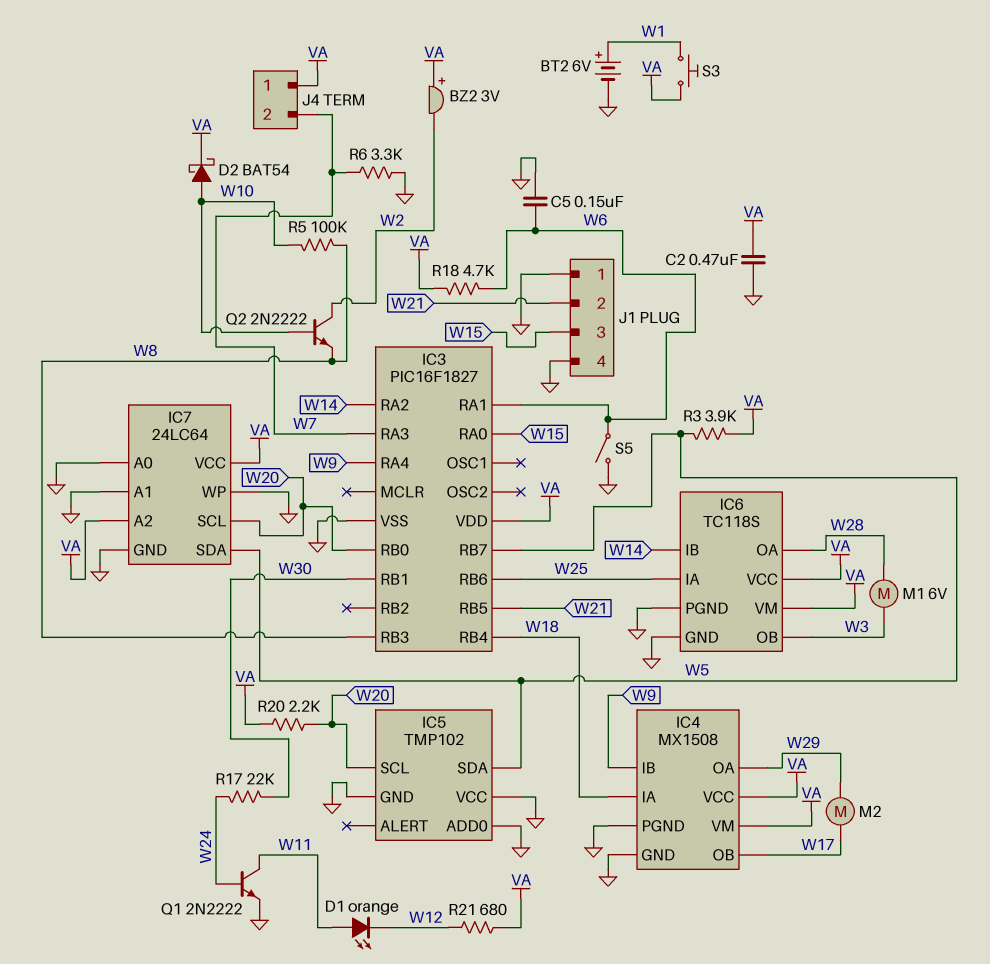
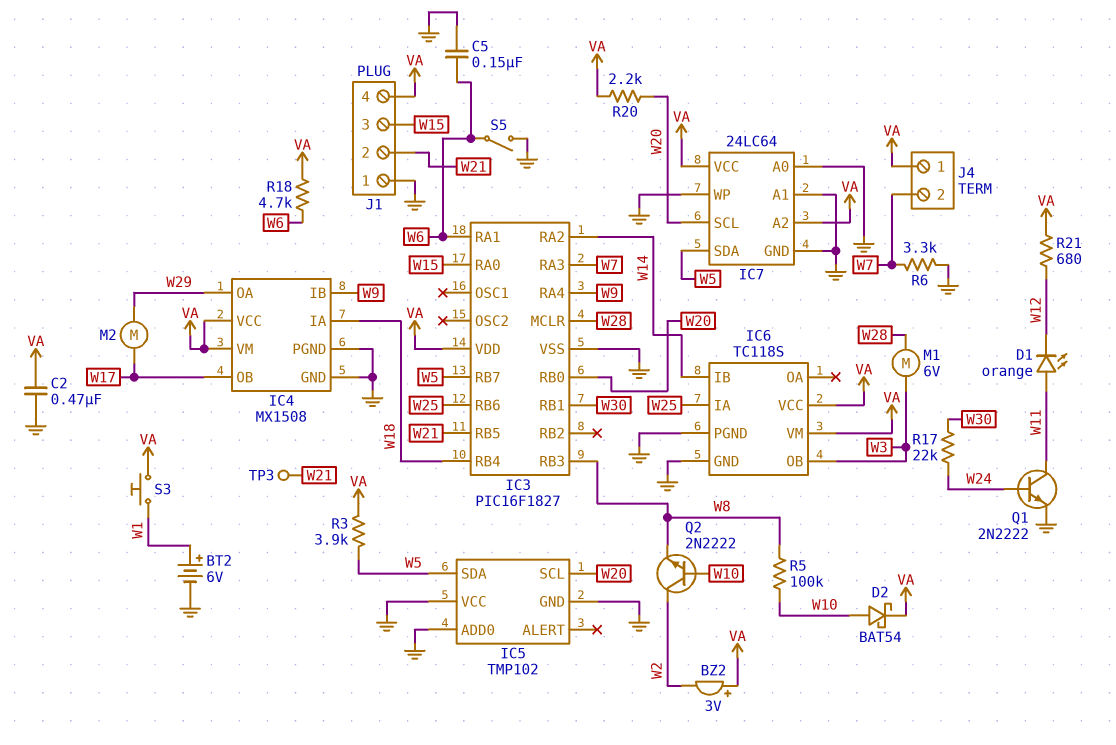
IC3 pin MCLR: none -> W28
IC6 pin OA: W28 -> none
J1 pin 4: GND -> VA
TP3: none -> test point (W21)

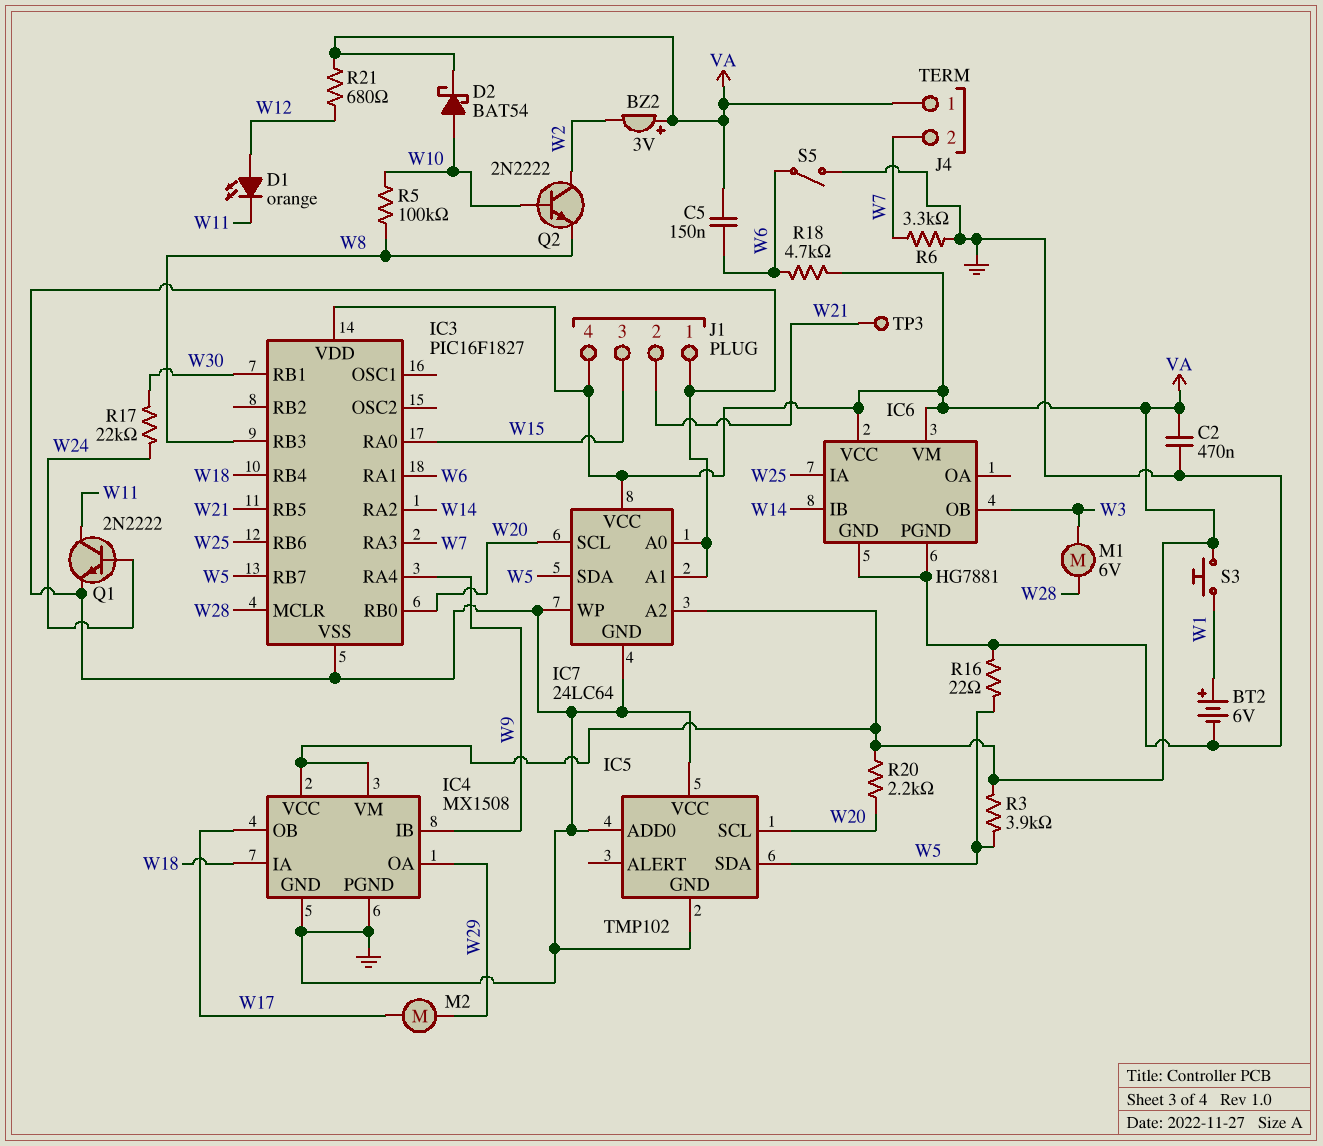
C5: 150nF (GND, W6) -> 150nF (VA, W6)
D1: LED orange (A W11, K W12) -> LED orange (A W12, K W11)
IC6: TC118S -> HG7881
R16: none -> 22 (GND, W5)

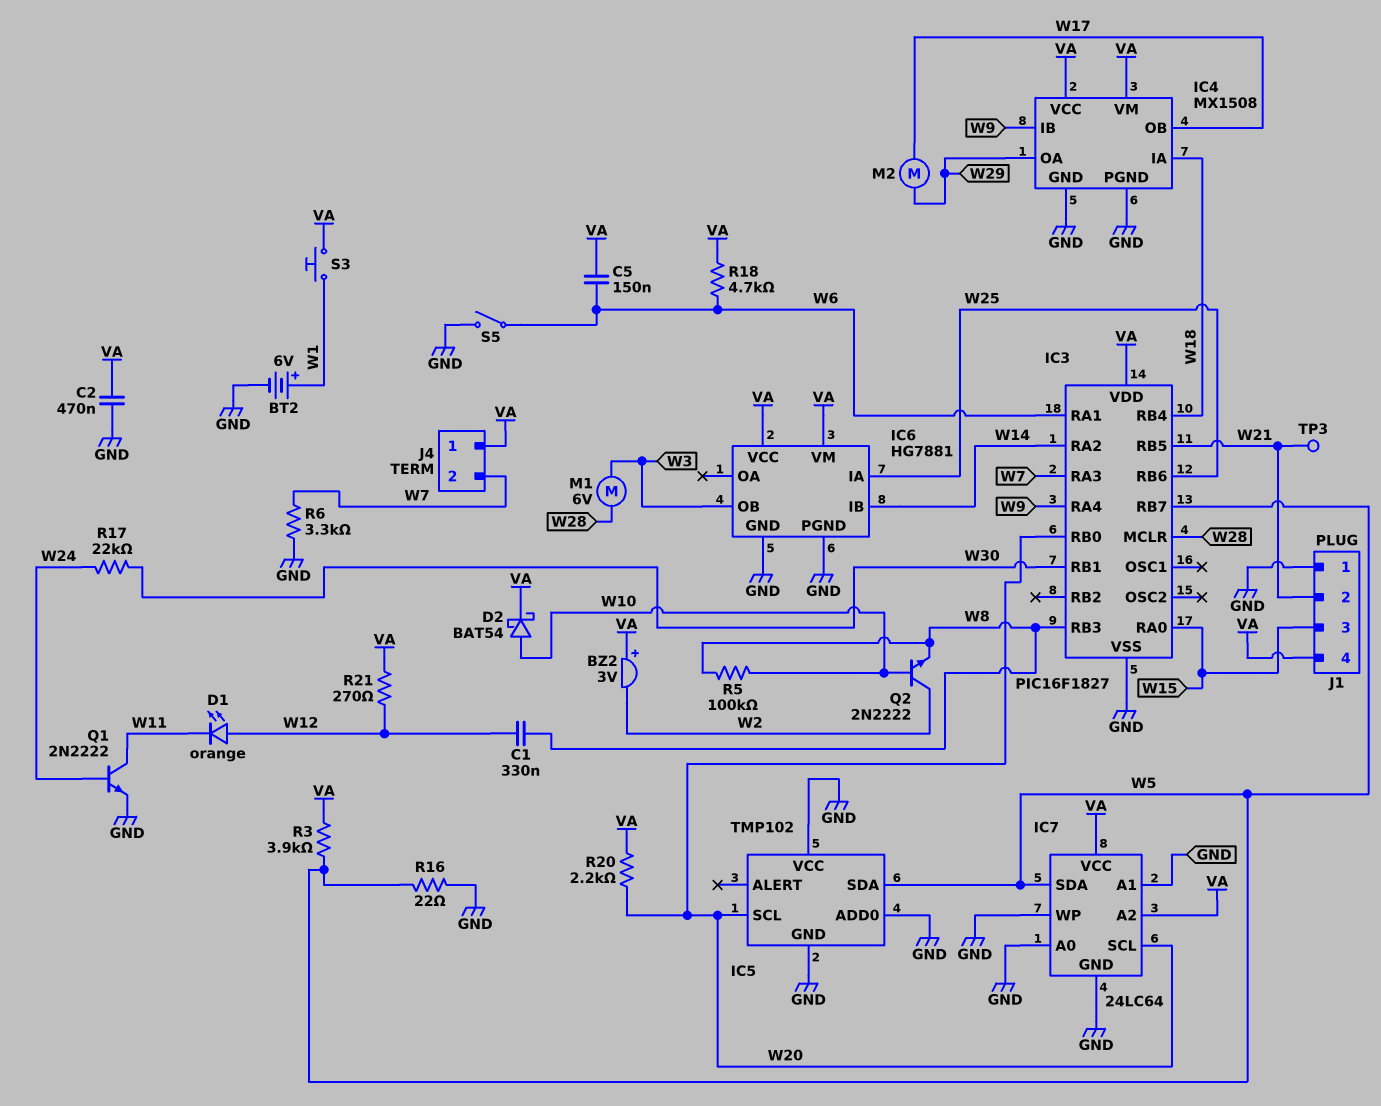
C1: none -> 330nF (W8, W12)
R21: 680 (VA, W12) -> 270 (VA, W12)

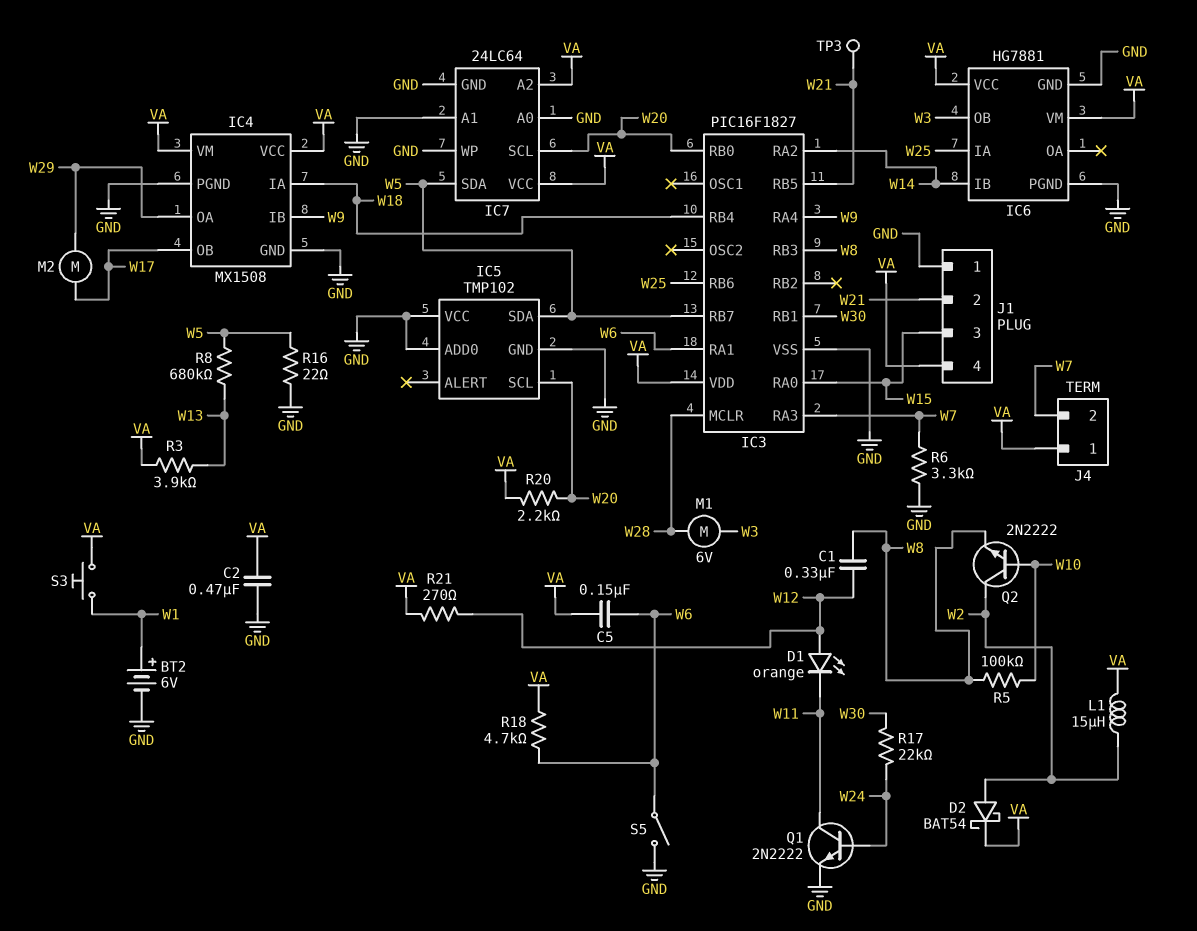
BZ2: buzzer 3V (plus VA, minus W2) -> none
D2: schottky BAT54 (A W10, K VA) -> schottky BAT54 (A W2, K VA)
L1: none -> 15uH (VA, W2)
R3: 3.9k (VA, W5) -> 3.9k (VA, W13)
R8: none -> 680k (W5, W13)

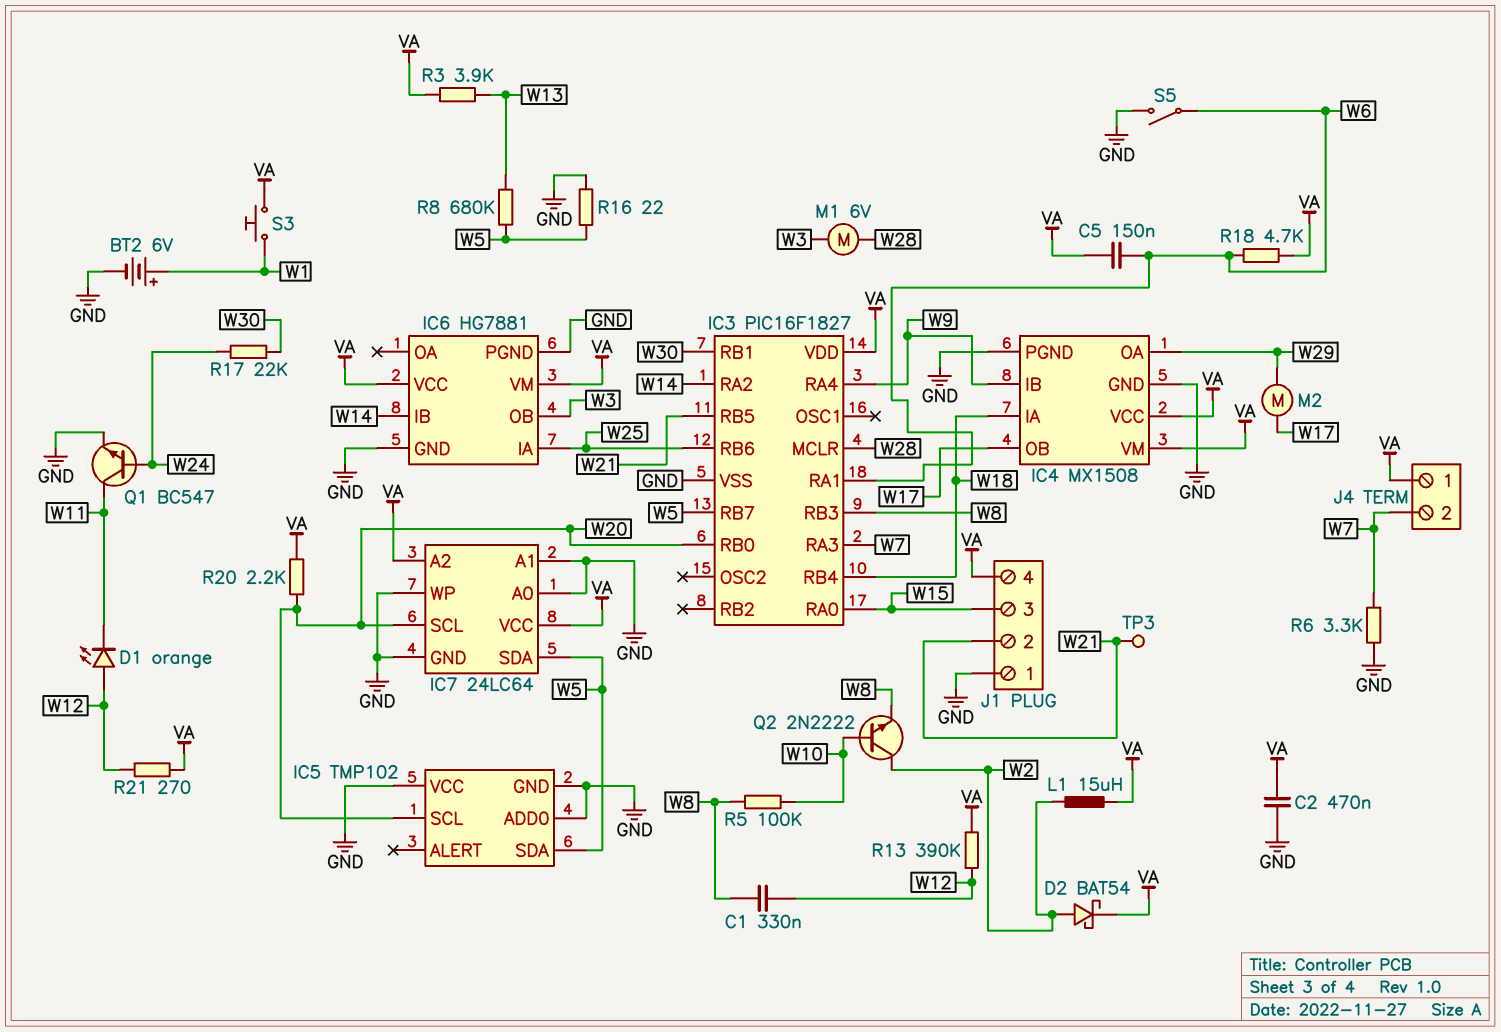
Q1: NPN 2N2222 (B W24, C W11, E GND) -> NPN BC547 (B W24, C W11, E GND)
R13: none -> 390k (VA, W12)

